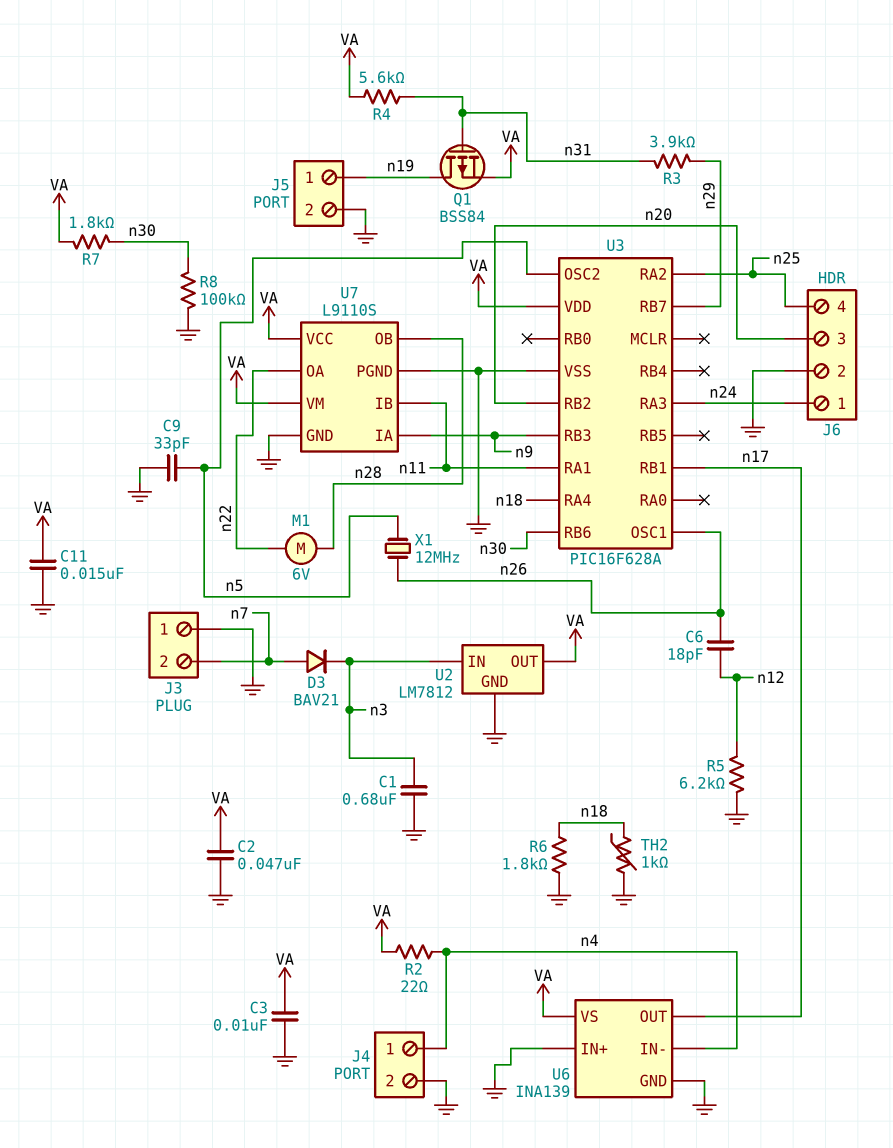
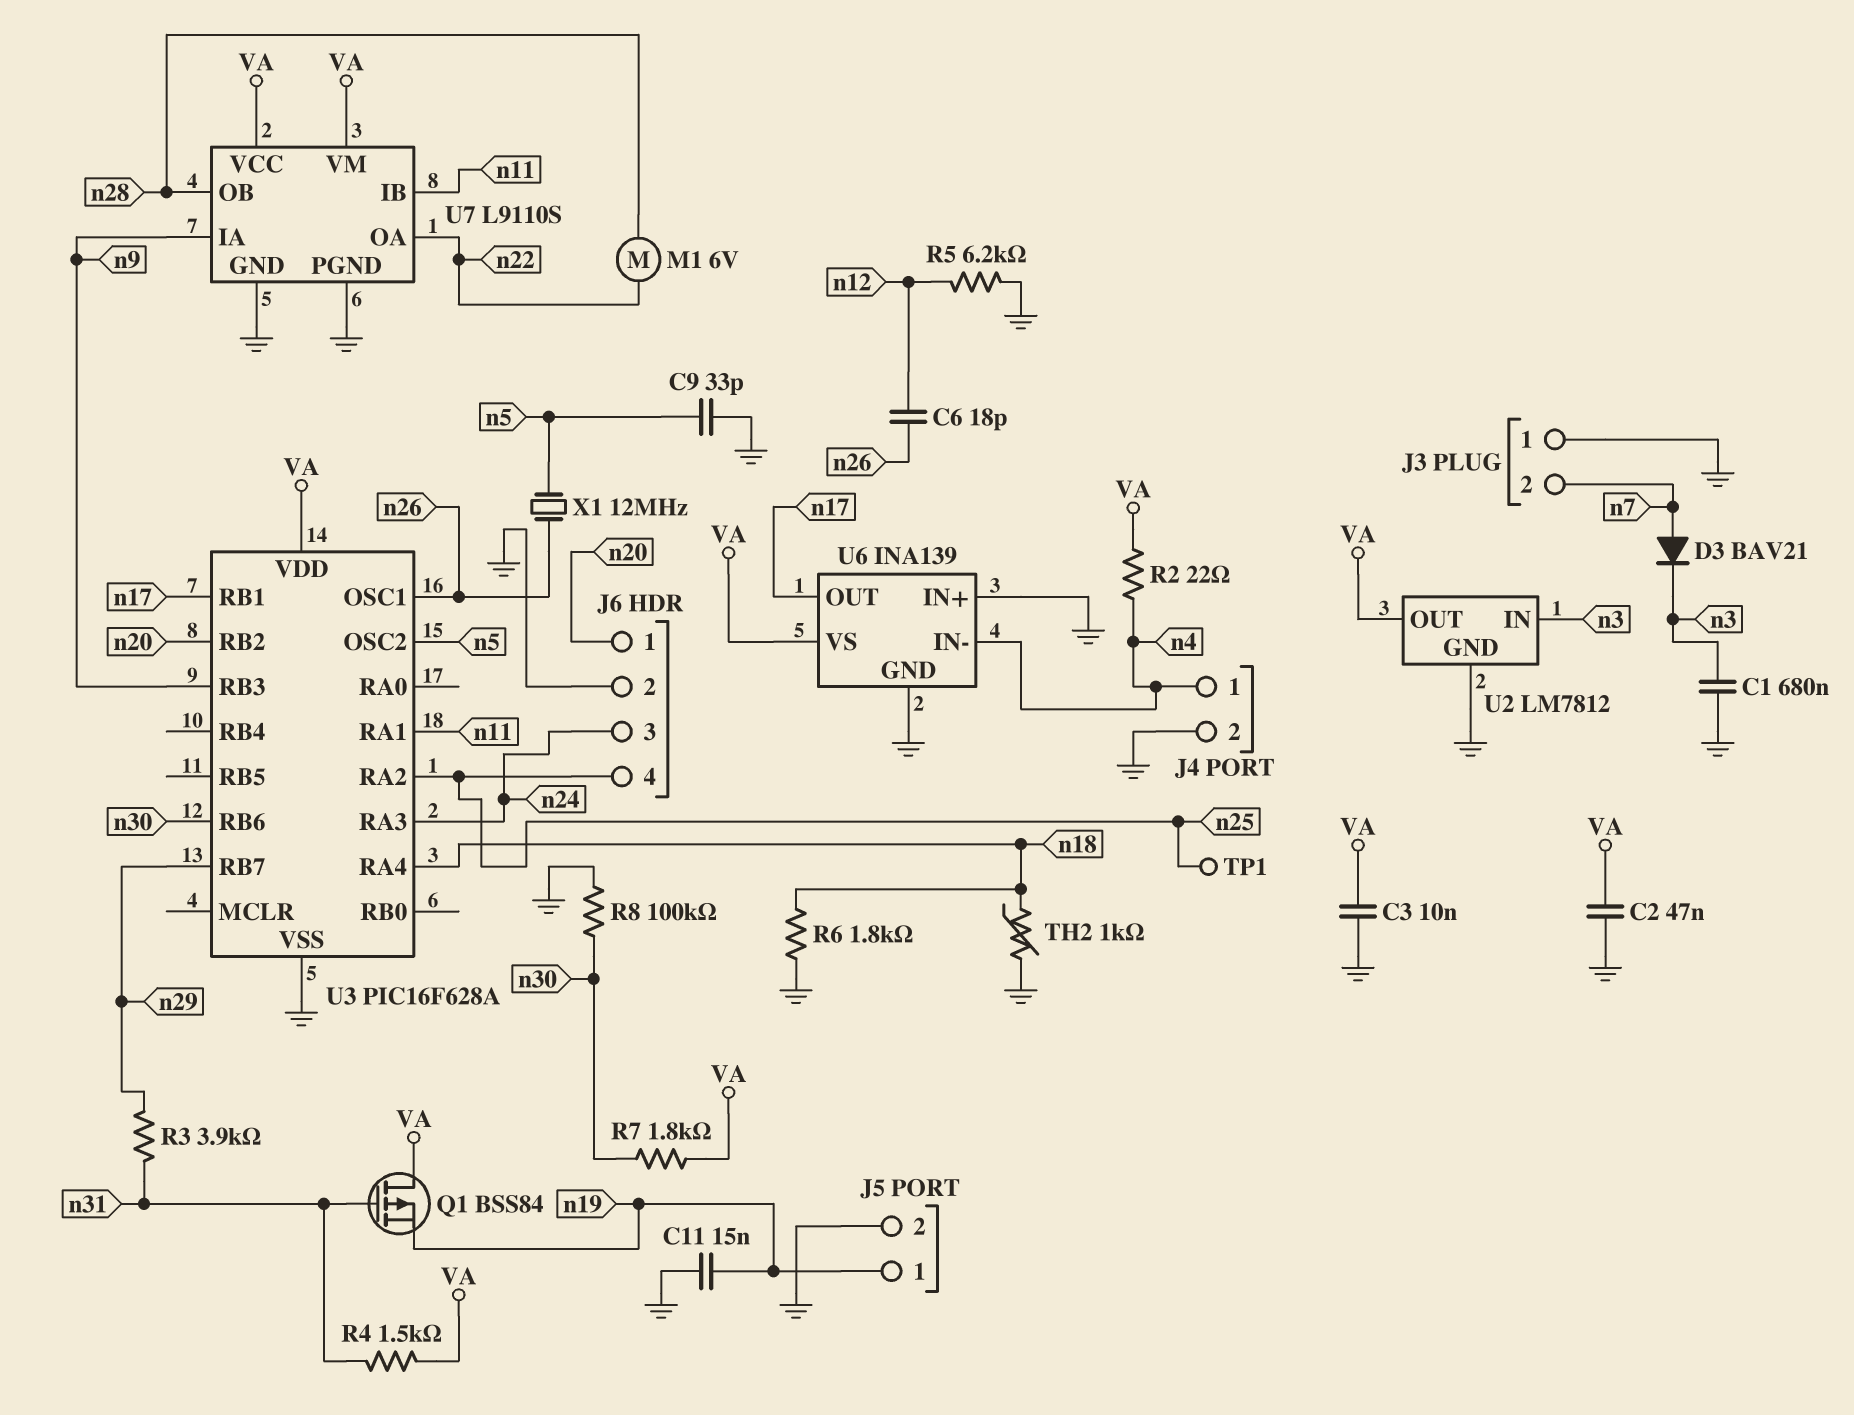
C11: 15nF (GND, VA) -> 15nF (GND, n19)
J6 pin 1: n24 -> n20
J6 pin 3: n20 -> n24
Q1: PMOS BSS84 (G n31, D n19, S VA) -> PMOS BSS84 (G n31, D VA, S n19)
R4: 5.6k (VA, n31) -> 1.5k (VA, n31)
TP1: none -> test point (n25)

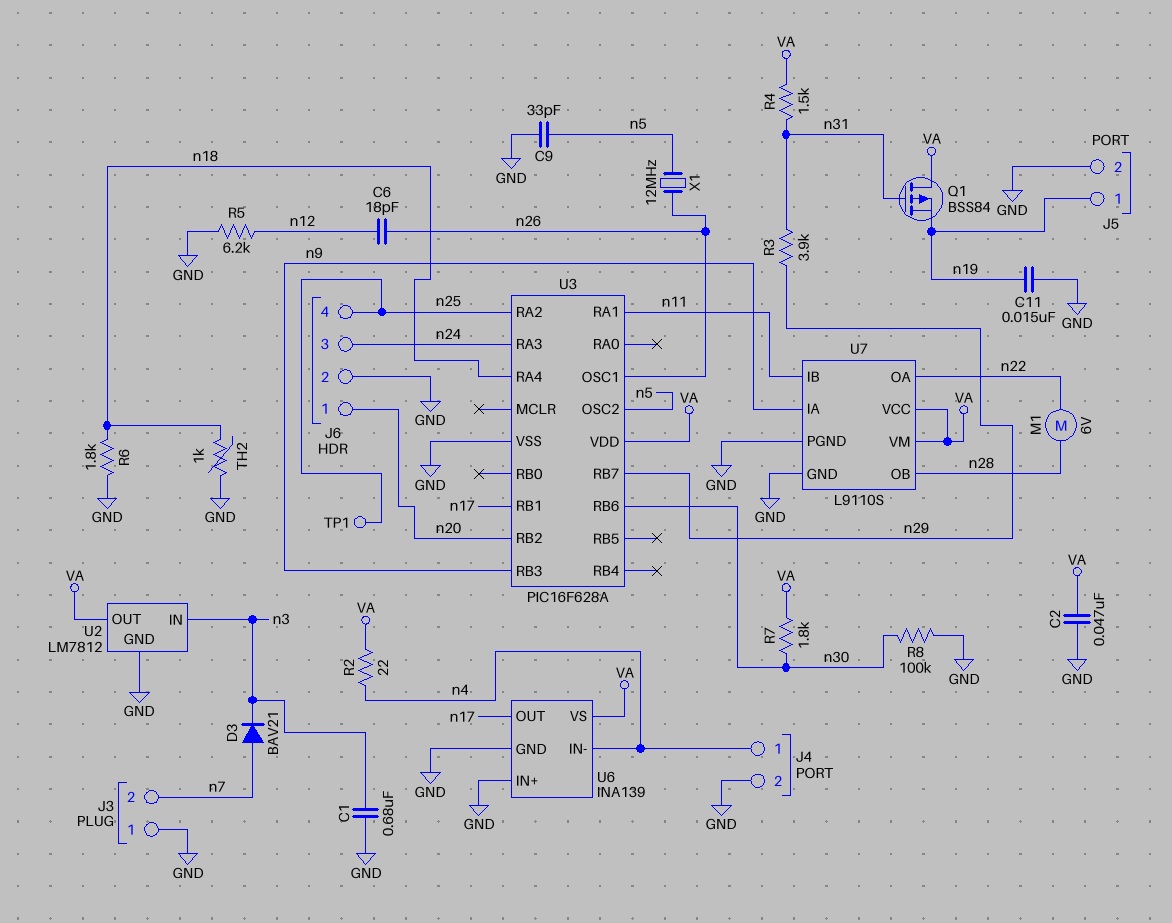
C3: 10nF (GND, VA) -> none

